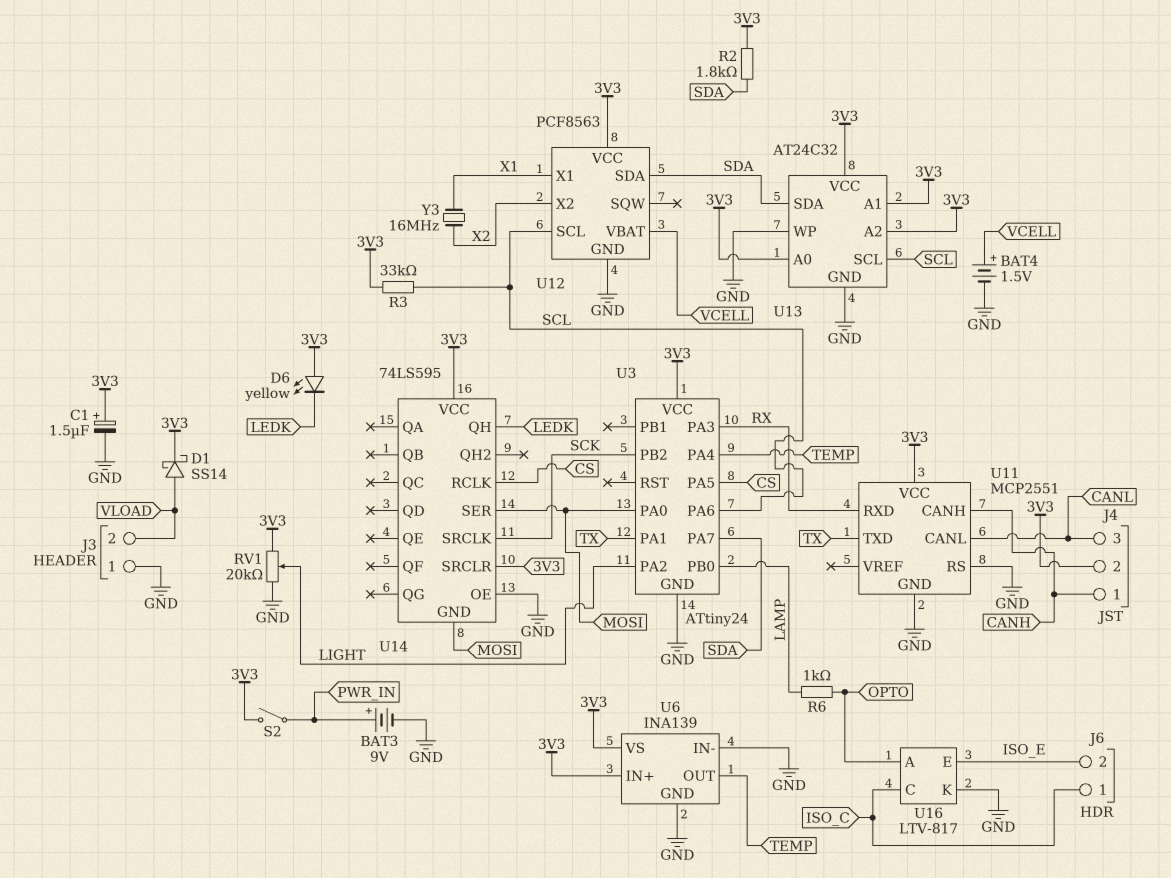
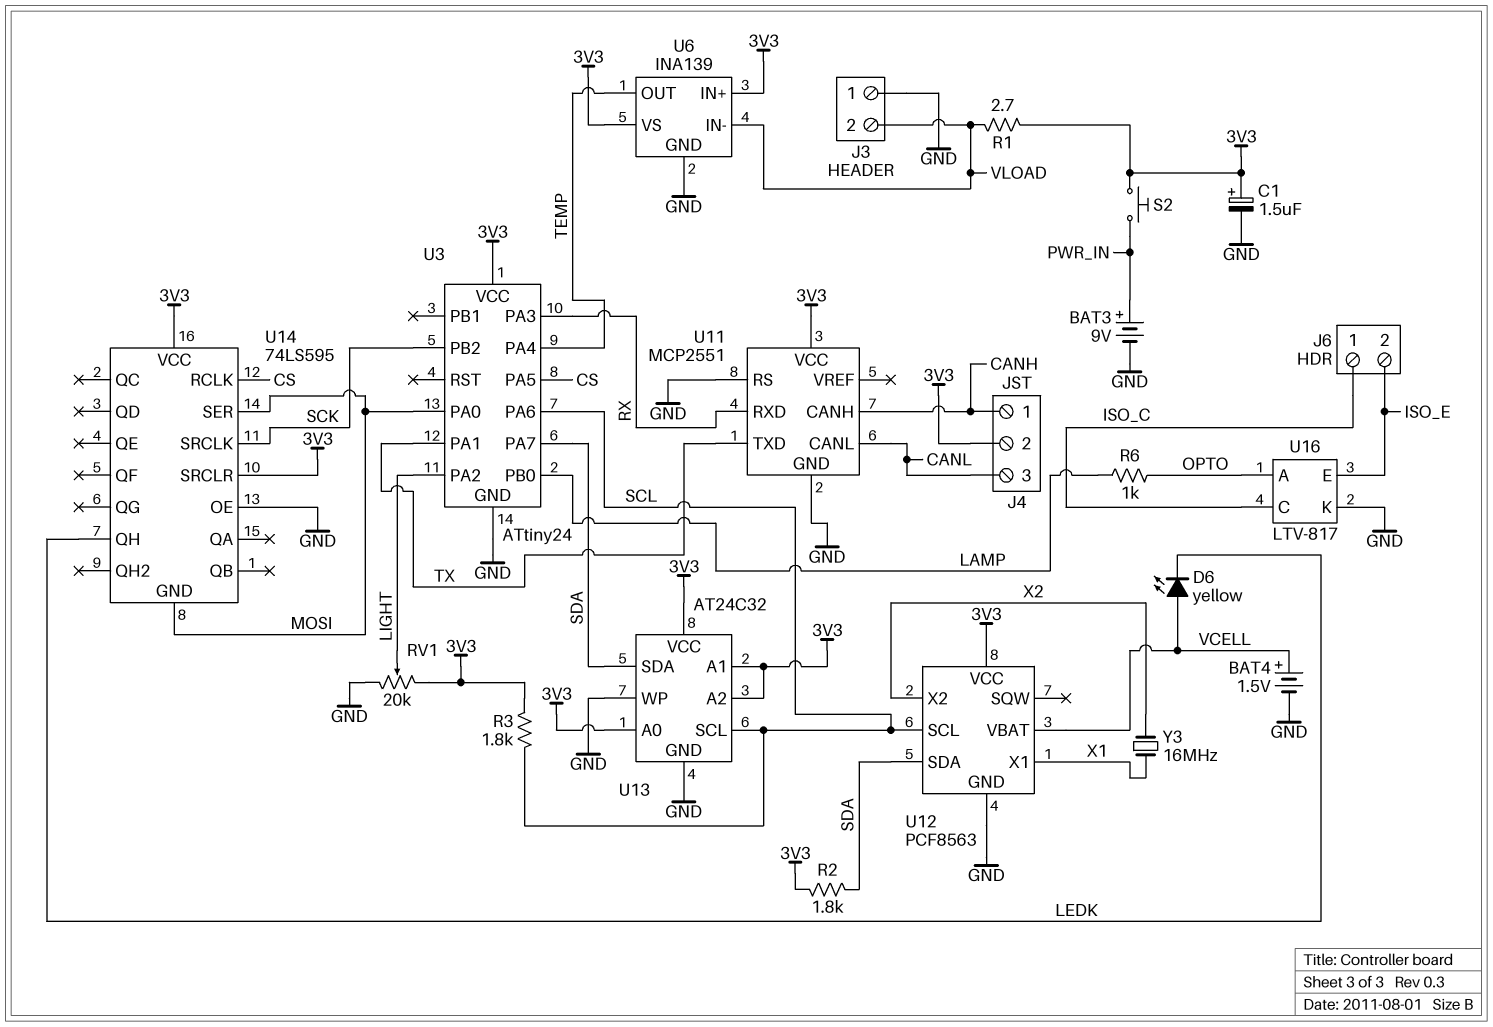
D1: schottky SS14 (A VLOAD, K 3V3) -> none
D6: LED yellow (A 3V3, K LEDK) -> LED yellow (A VCELL, K LEDK)
R1: none -> 2.7 (3V3, VLOAD)
R3: 33k (3V3, SCL) -> 1.8k (3V3, SCL)
S2: switch (3V3, PWR_IN) -> button (3V3, PWR_IN)
U6 pin IN-: GND -> VLOAD

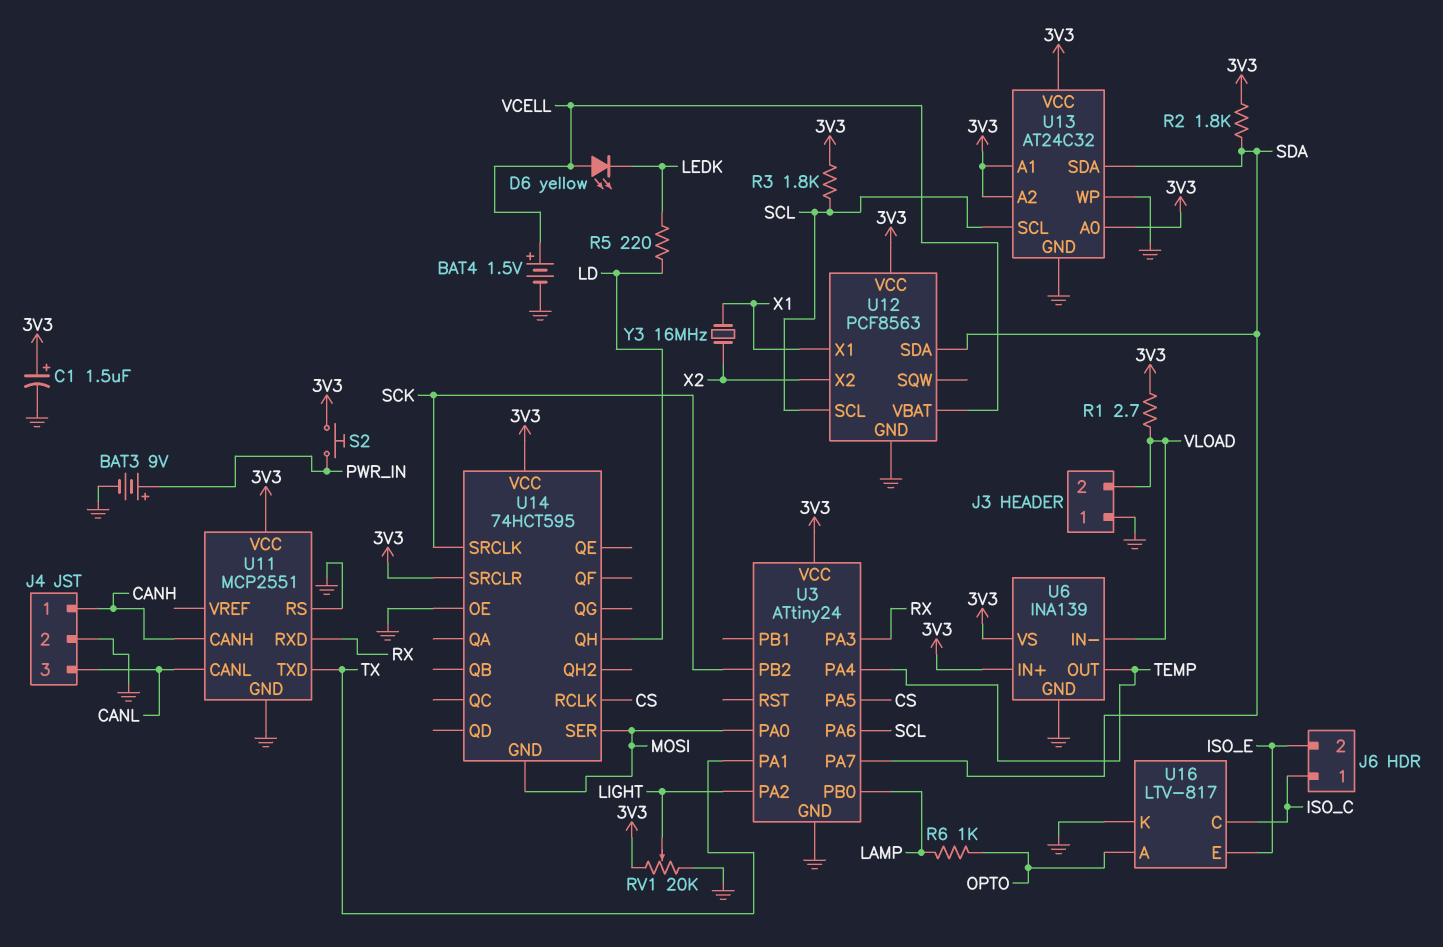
J4 pin 2: 3V3 -> GND
R5: none -> 220 (LD, LEDK)
U14: 74LS595 -> 74HCT595
U14 pin QH: LEDK -> LD

